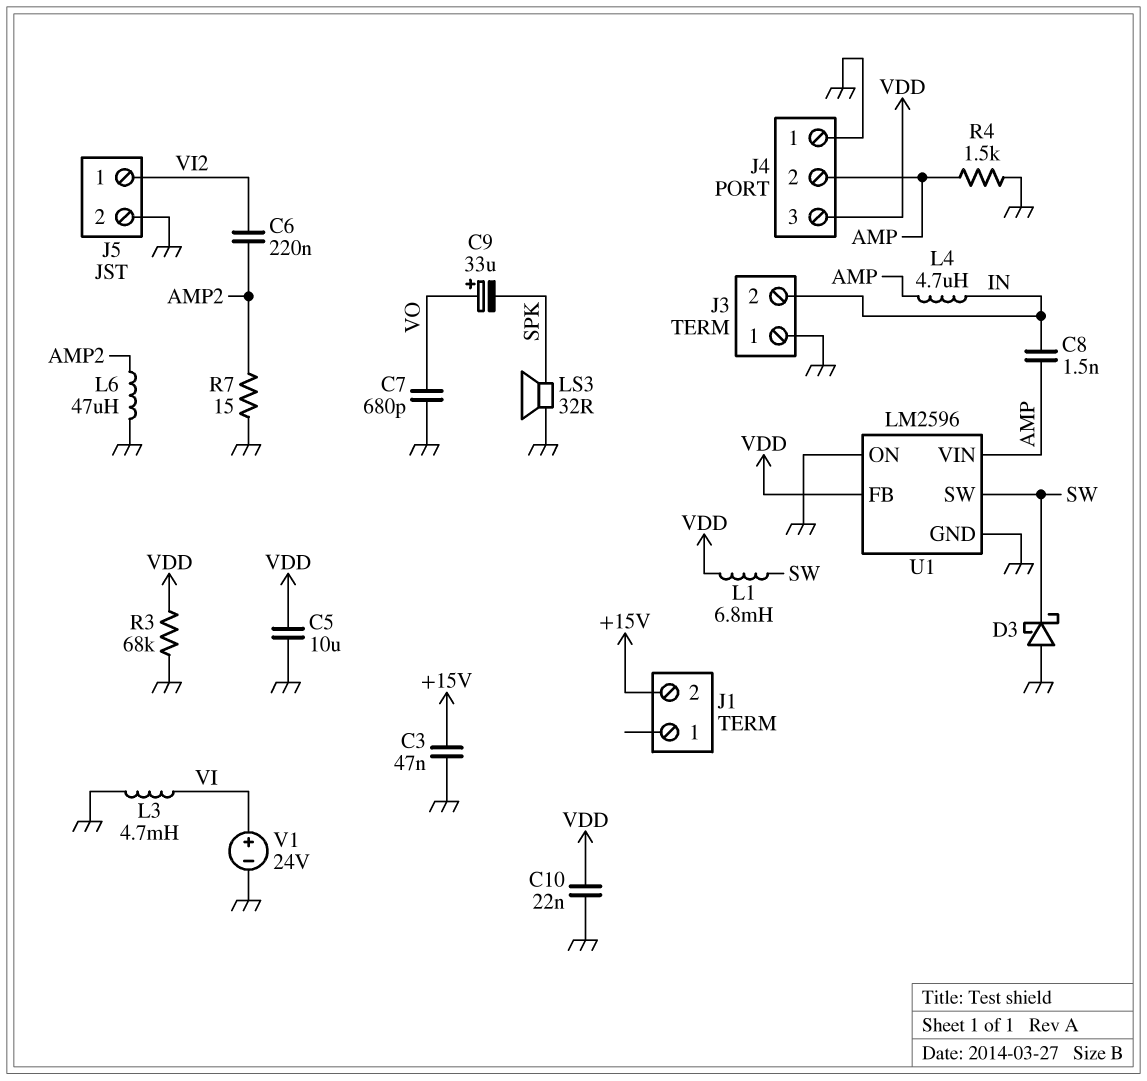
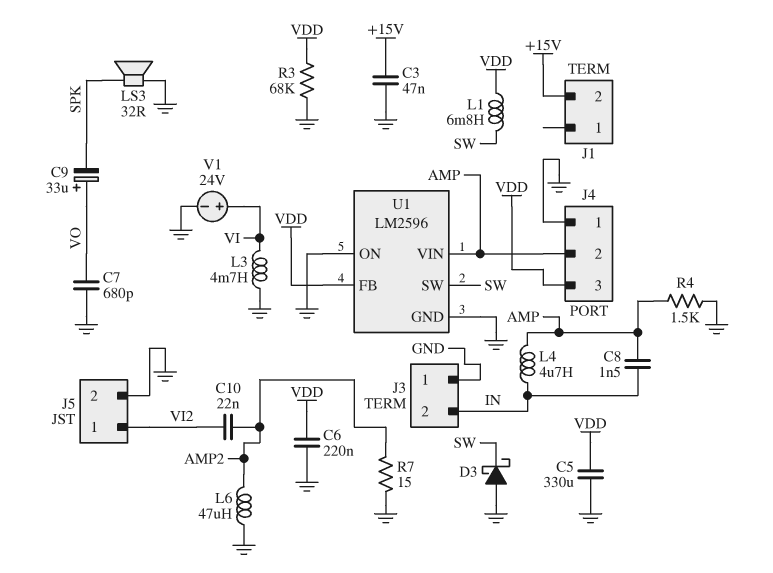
C5: 10uF (GND, VDD) -> 330uF (GND, VDD)
C6: 220nF (AMP2, VI2) -> 220nF (GND, VDD)
C10: 22nF (GND, VDD) -> 22nF (AMP2, VI2)

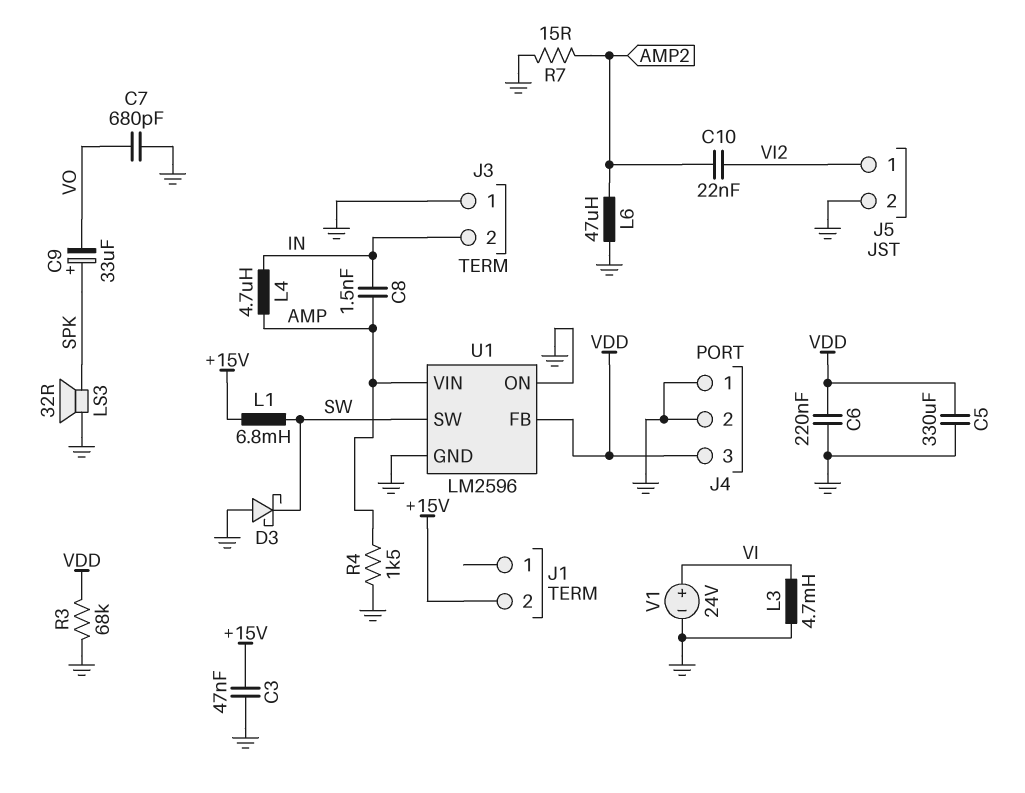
C9: 33uF (plus VO, minus SPK) -> 33uF (plus SPK, minus VO)
J4 pin 2: AMP -> GND
L1: 6.8mH (SW, VDD) -> 6.8mH (+15V, SW)

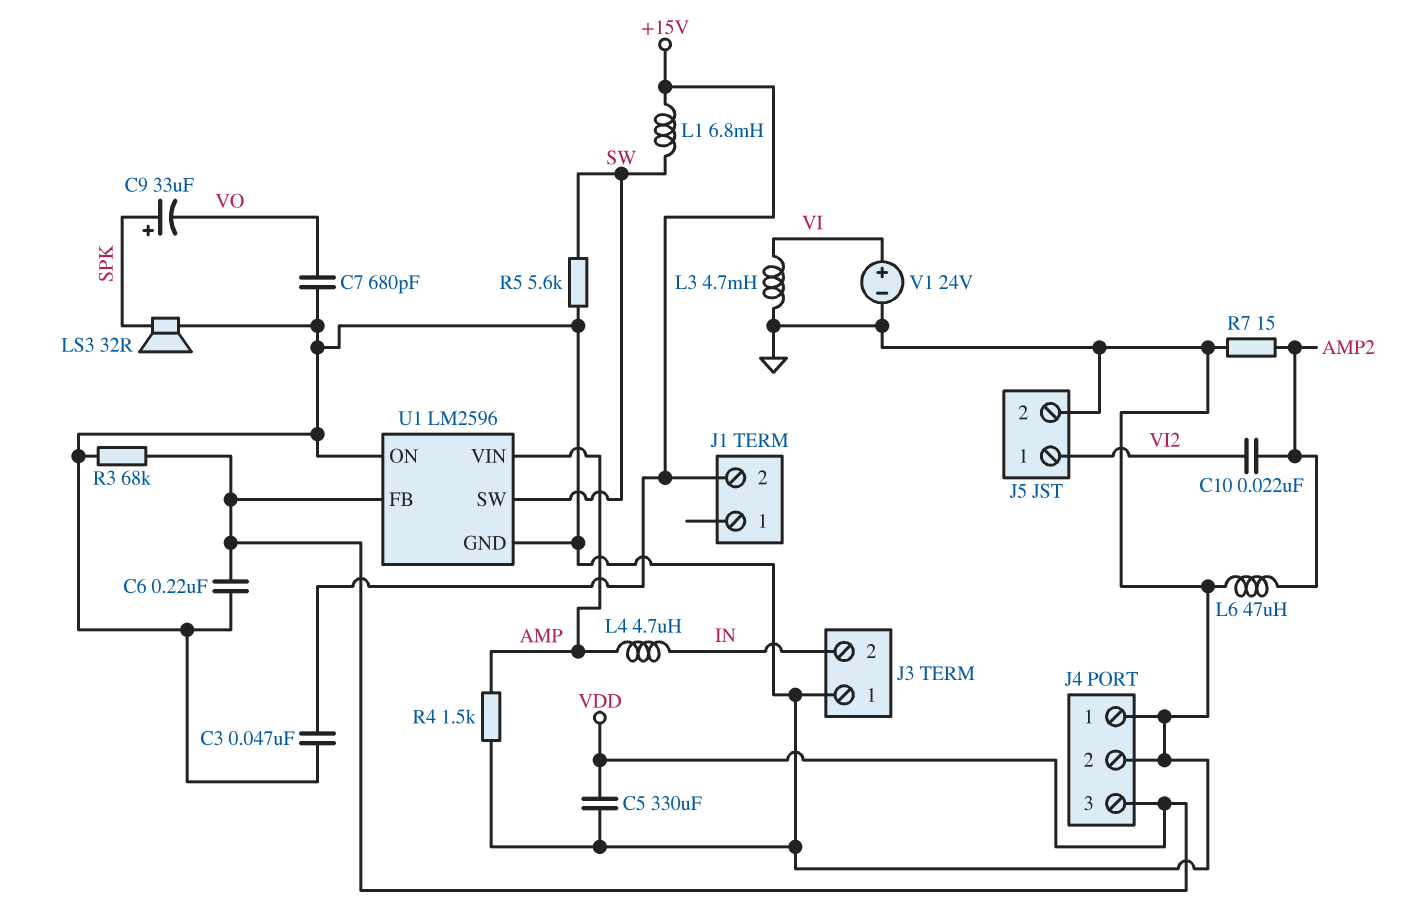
C8: 1.5nF (AMP, IN) -> none
D3: schottky (A GND, K SW) -> none
R5: none -> 5.6k (GND, SW)

